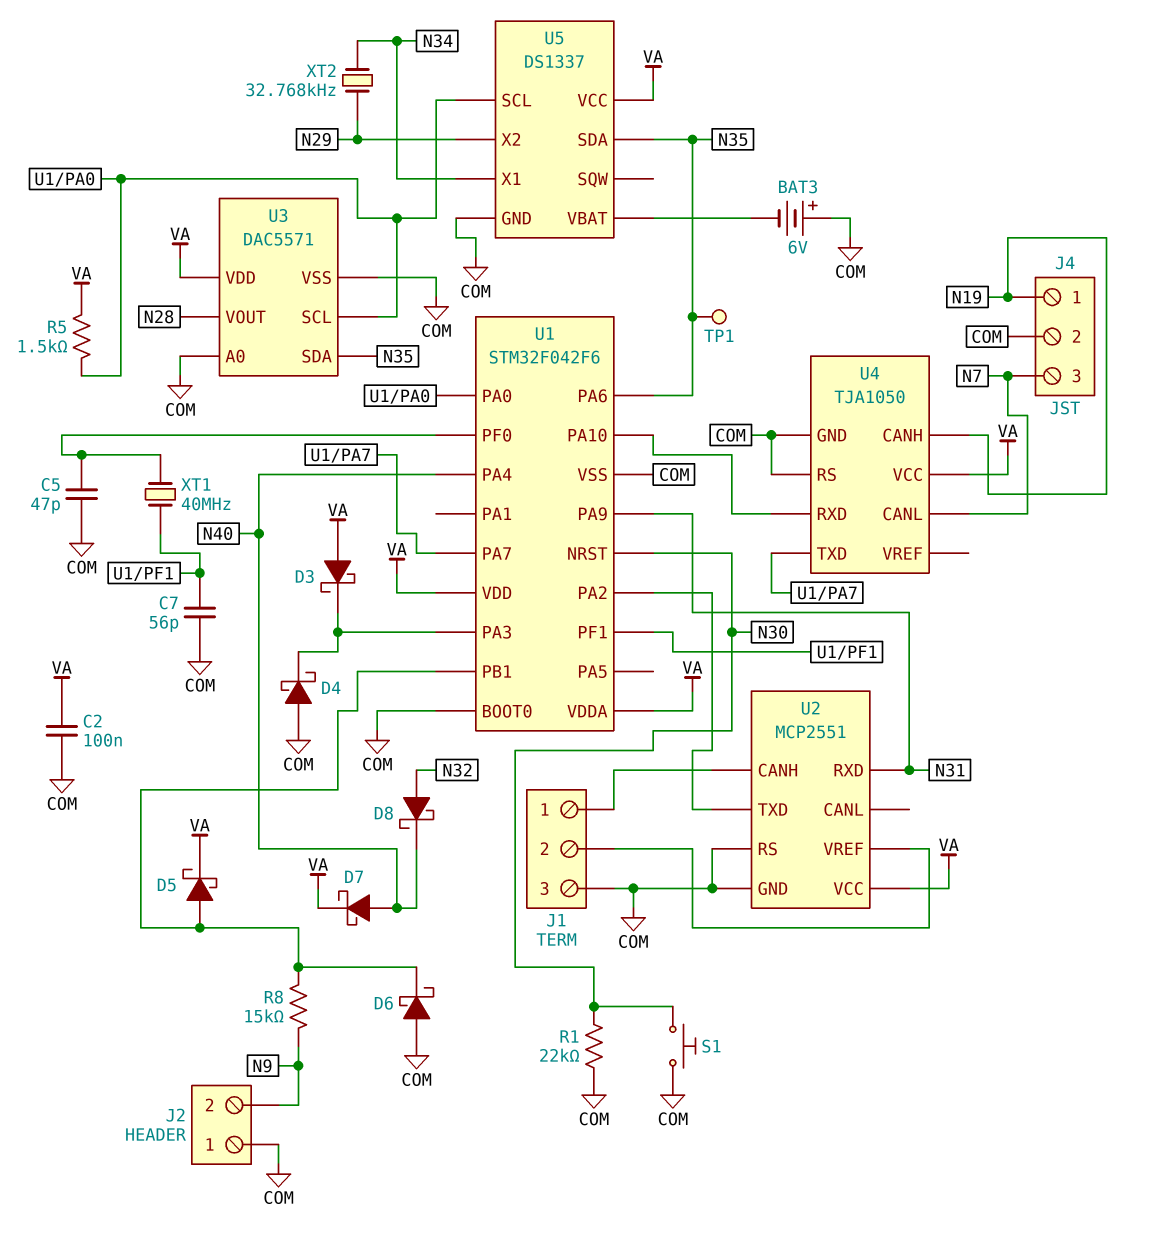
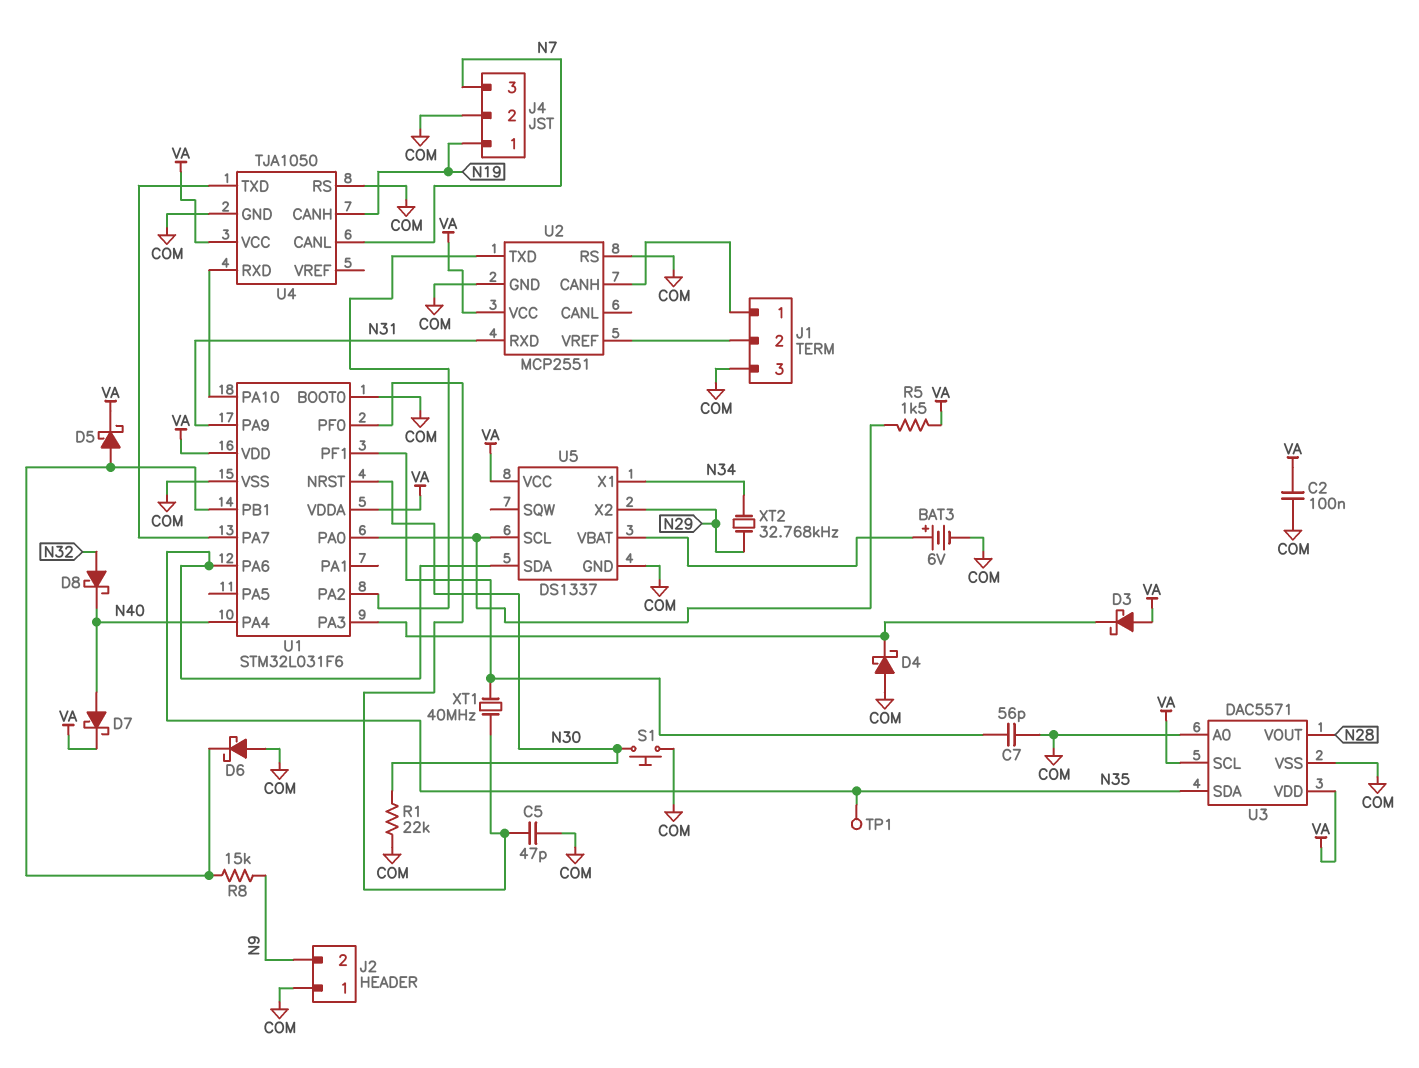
BAT3: 6V (plus COM, minus U5/VBAT) -> 6V (plus U5/VBAT, minus COM)
U1: STM32F042F6 -> STM32L031F6
U3 pin SCL: U1/PA0 -> VA

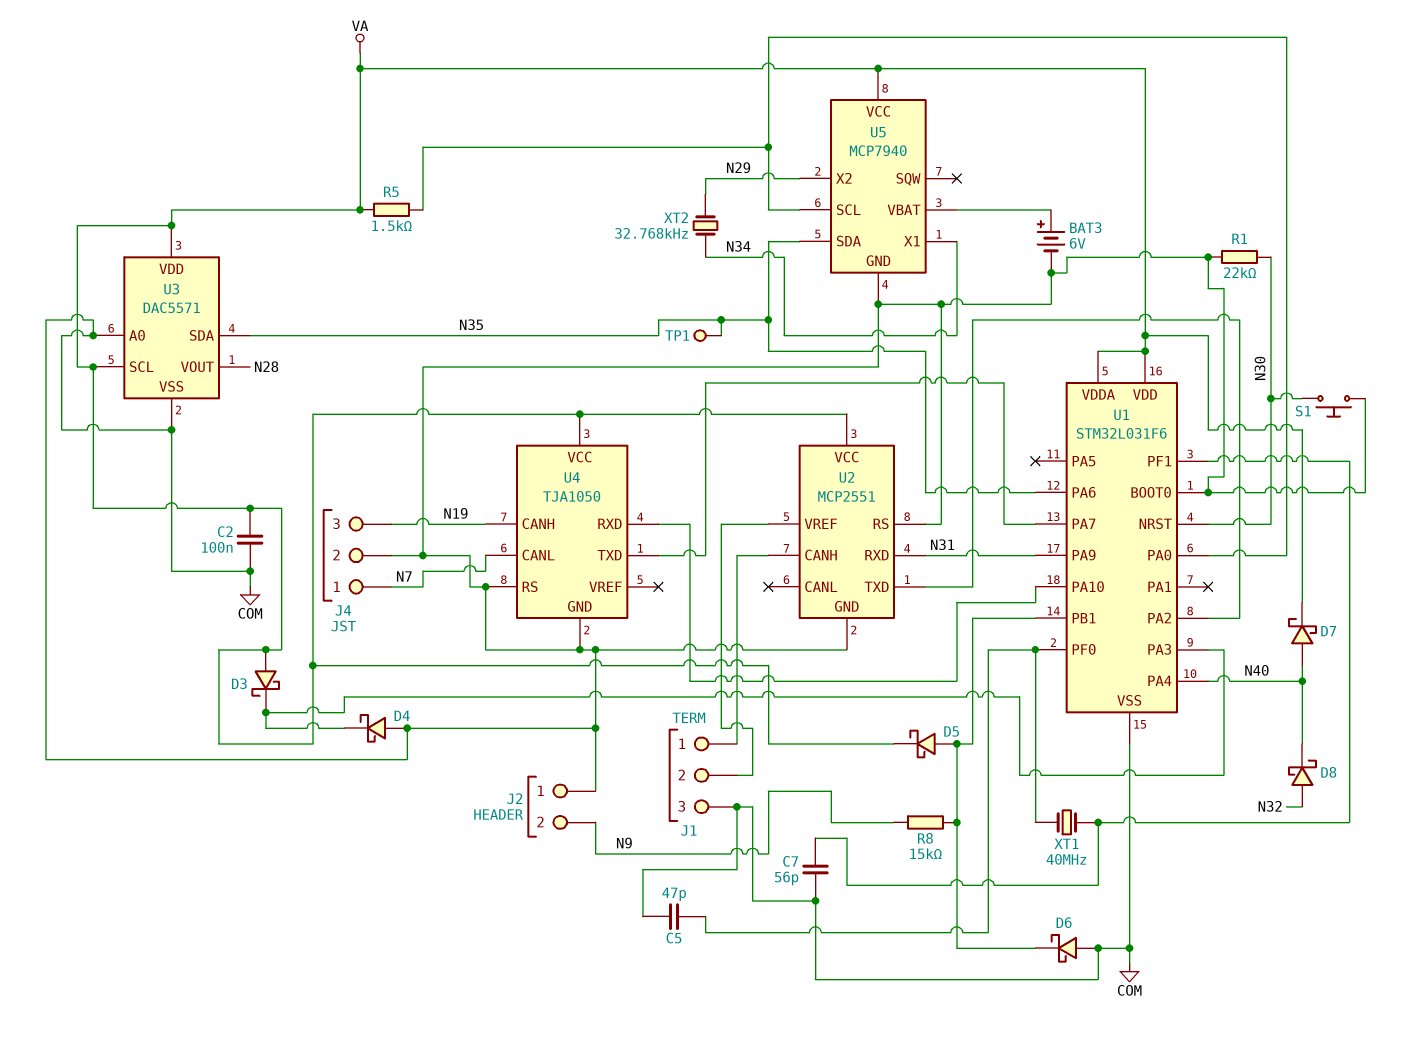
J4 pin 1: N19 -> N7
J4 pin 3: N7 -> N19
U5: DS1337 -> MCP7940

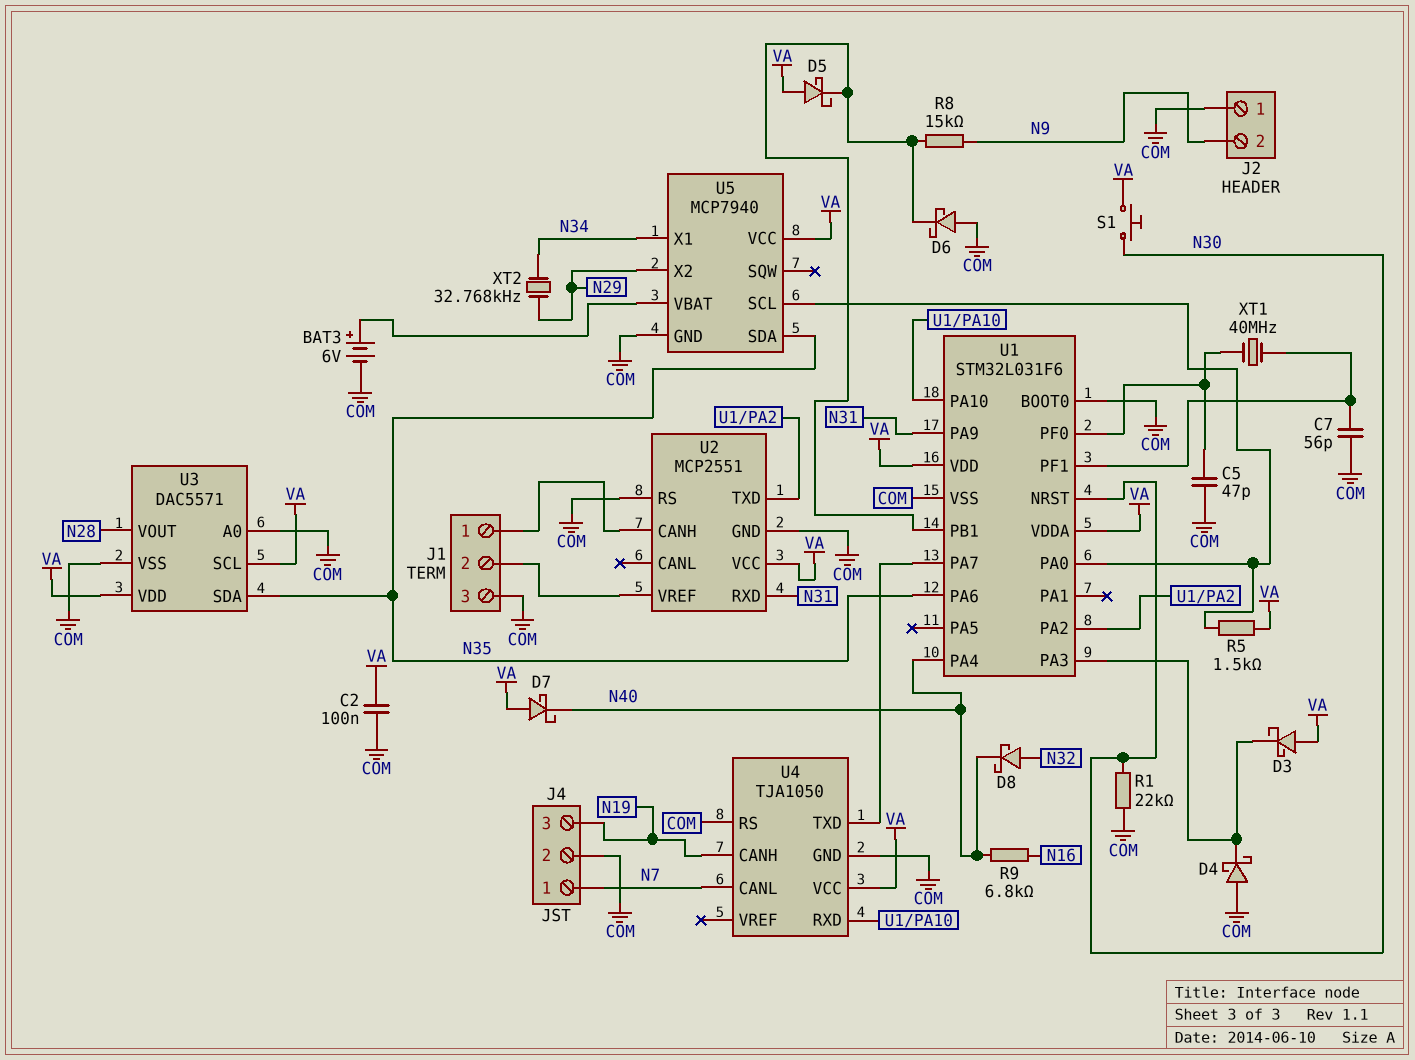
D5: schottky (A U1/PB1, K VA) -> schottky (A VA, K U1/PB1)
D7: schottky (A N40, K VA) -> schottky (A VA, K N40)
R9: none -> 6.8k (N16, N40)
S1: button (COM, N30) -> button (N30, VA)
TP1: test point (N35) -> none

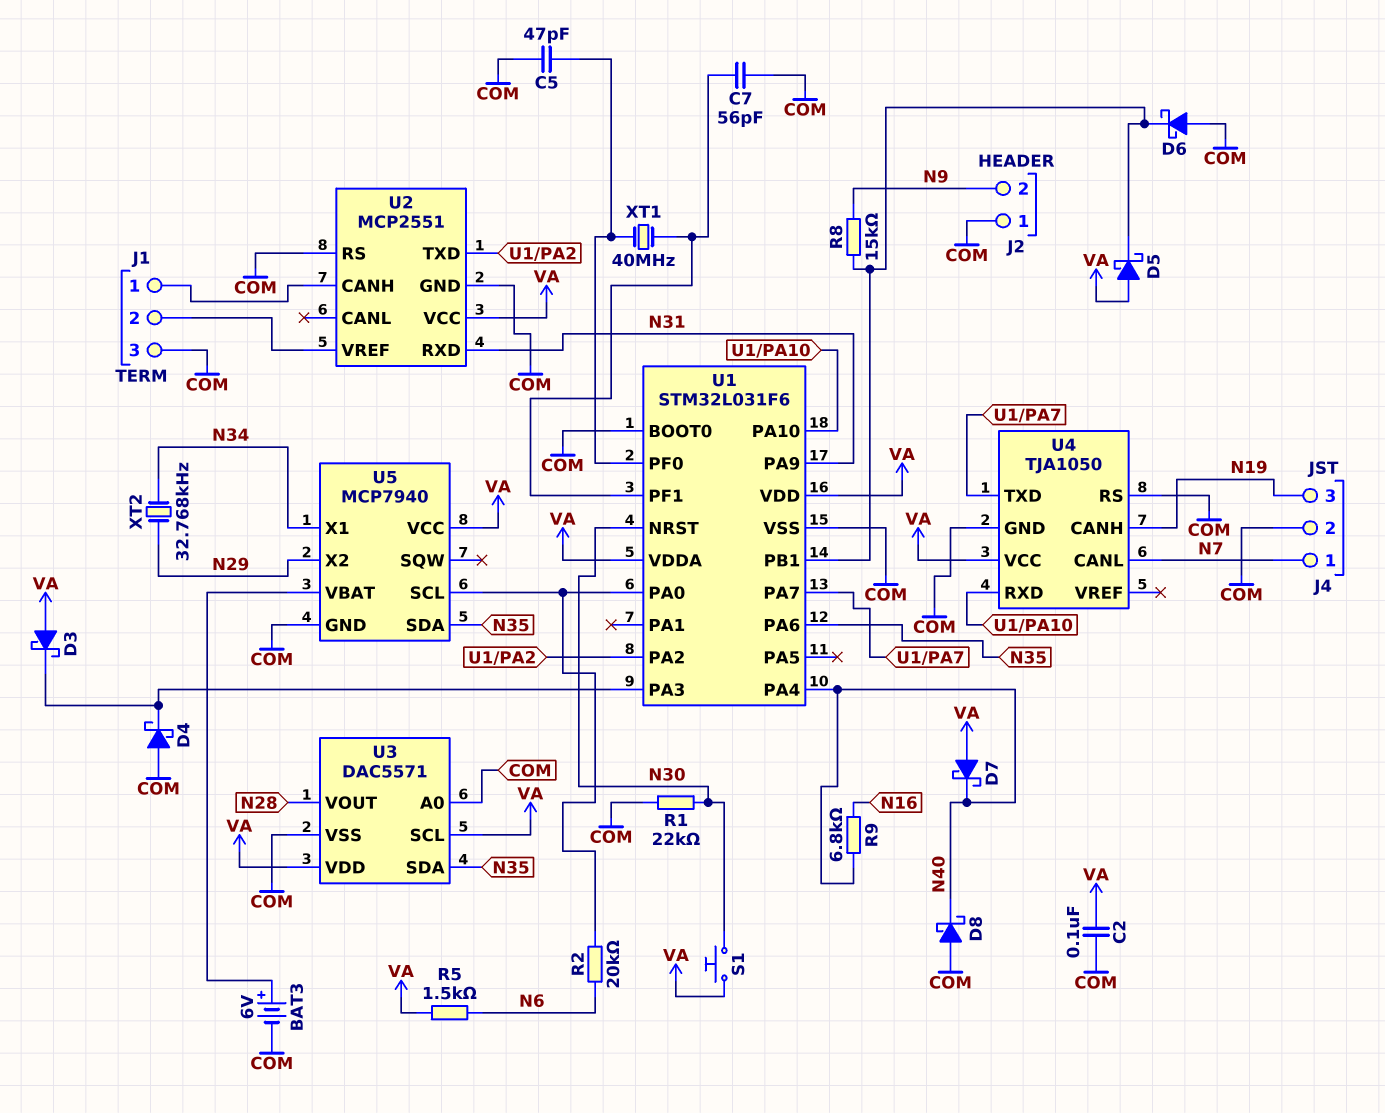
D8: schottky (A N32, K N40) -> schottky (A COM, K N40)
R2: none -> 20k (N6, U1/PA0)
R5: 1.5k (U1/PA0, VA) -> 1.5k (N6, VA)

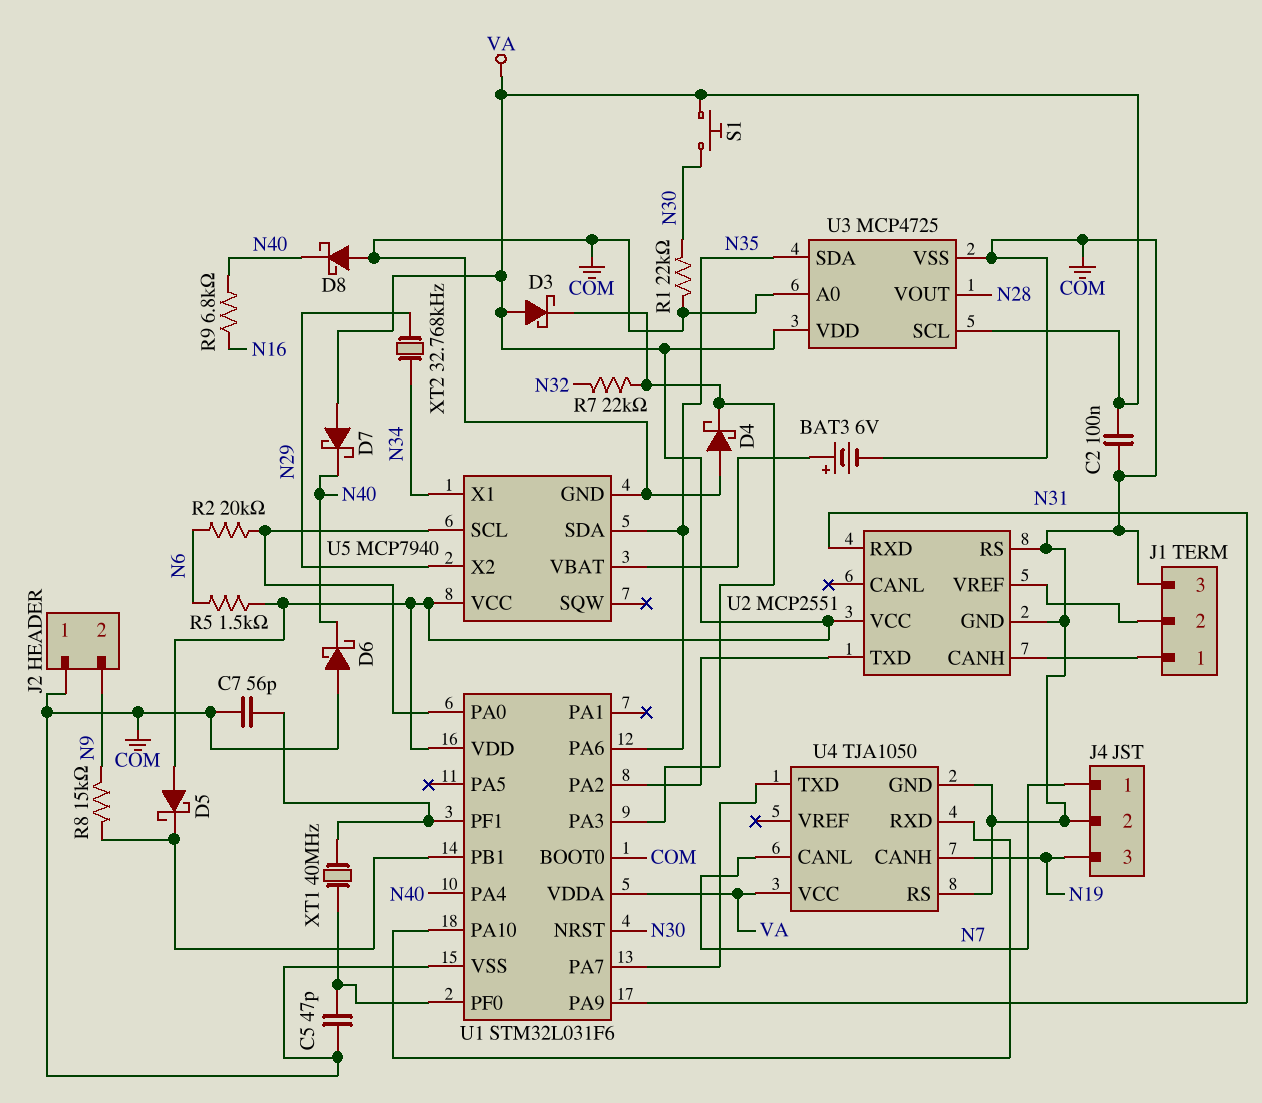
D6: schottky (A COM, K U1/PB1) -> schottky (A COM, K N40)
R7: none -> 22k (N32, U1/PA3)
U3: DAC5571 -> MCP4725

